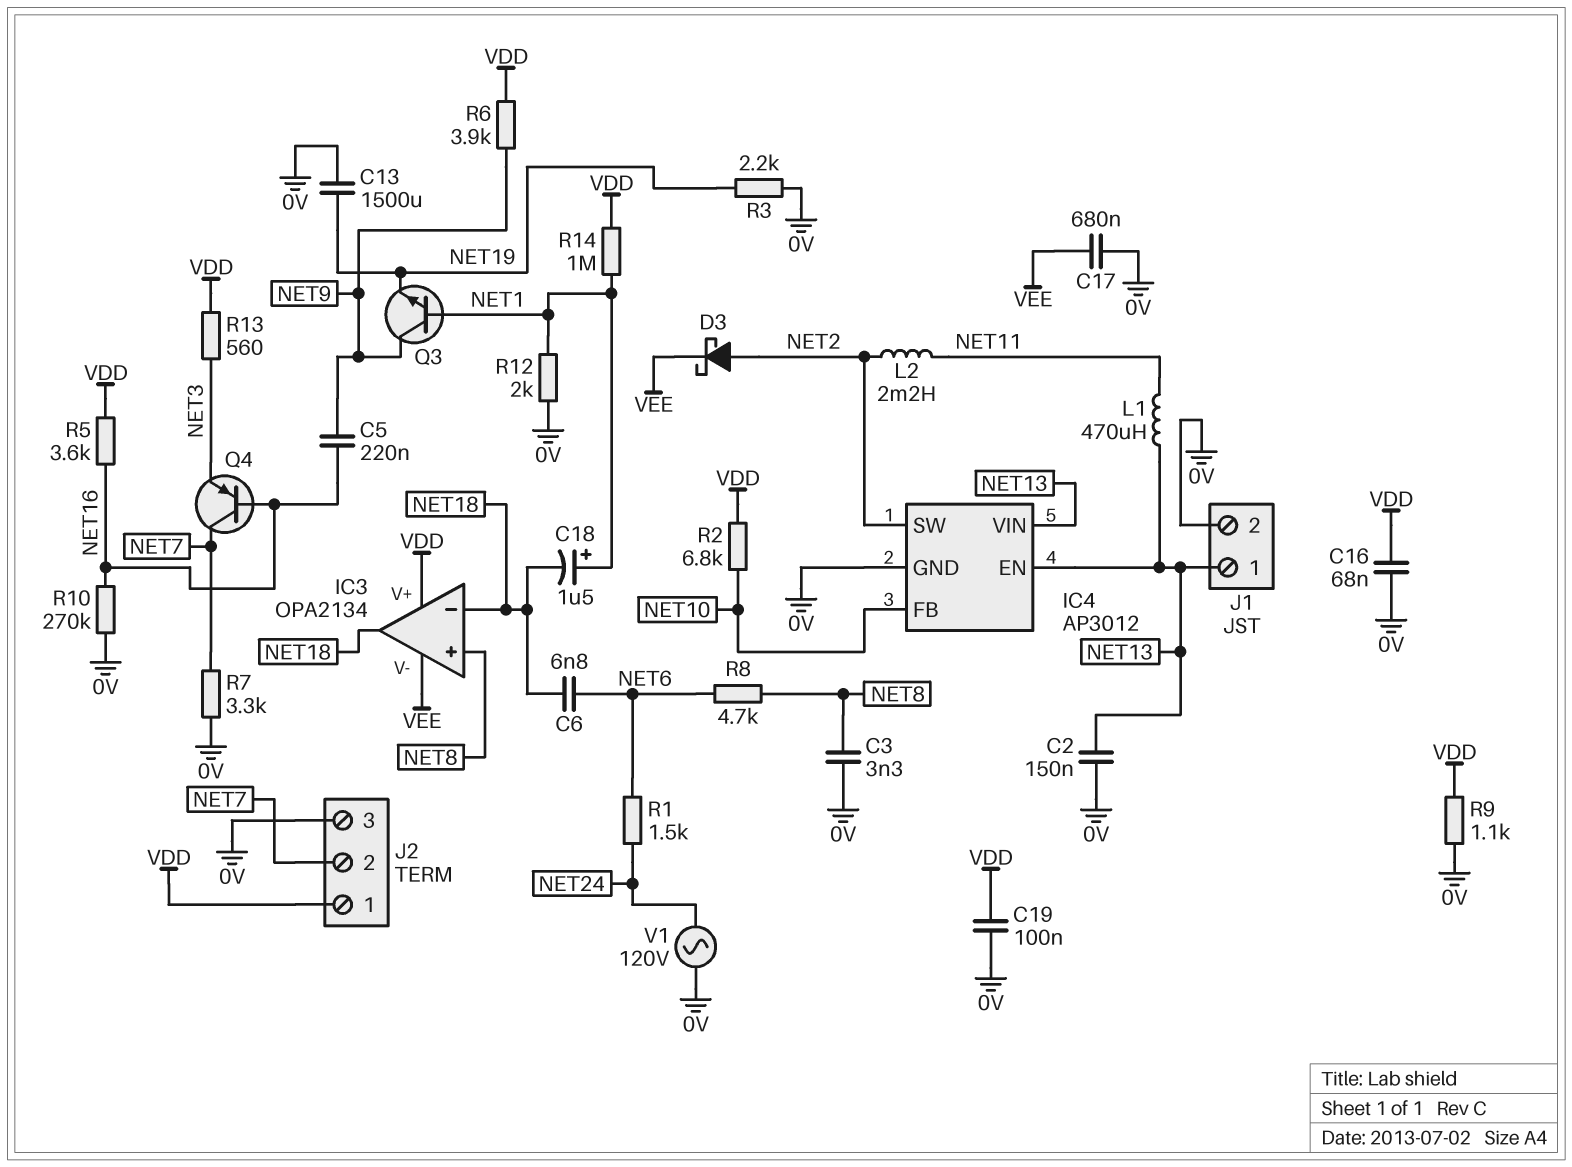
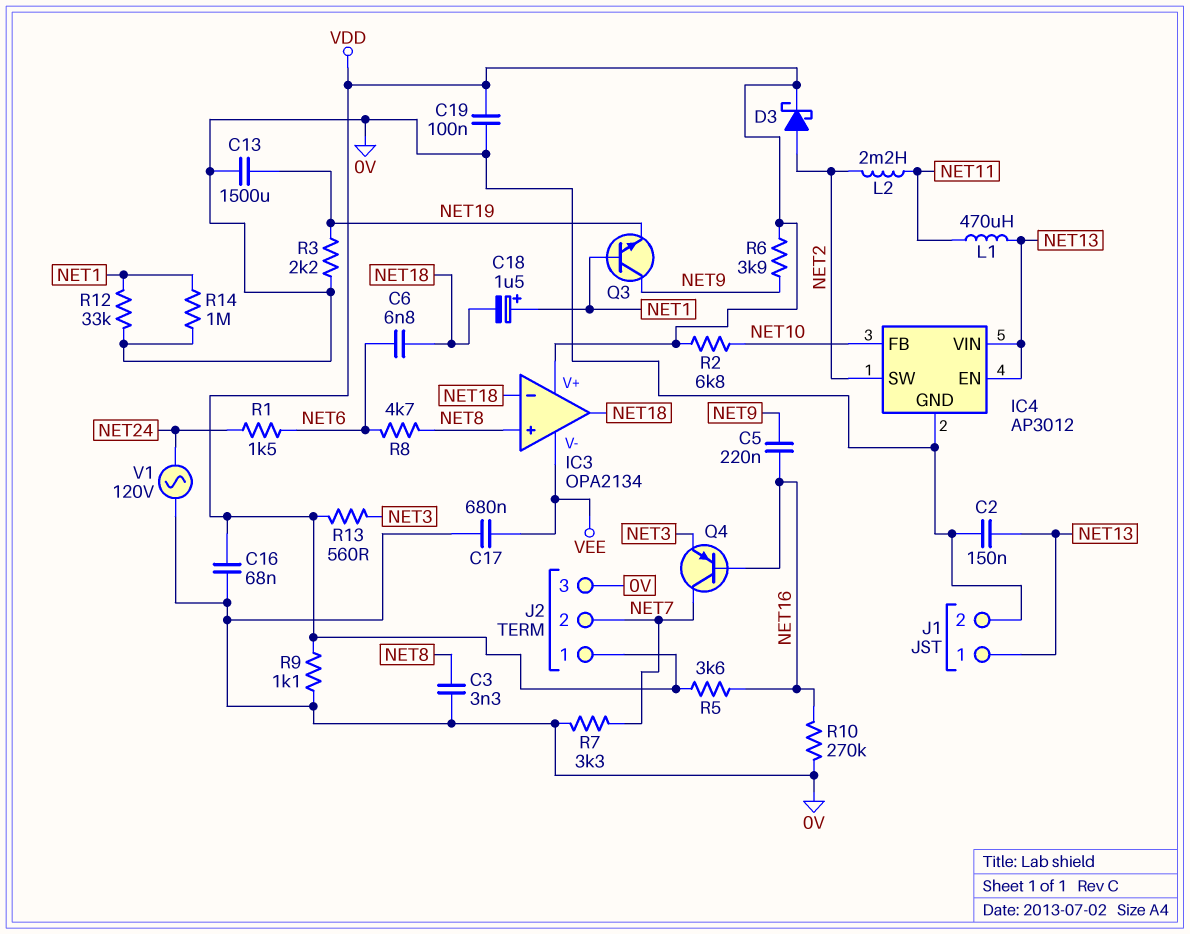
D3: schottky (A NET2, K VEE) -> schottky (A NET2, K VDD)
R12: 2k (0V, NET1) -> 33k (0V, NET1)
R14: 1M (NET1, VDD) -> 1M (0V, NET1)

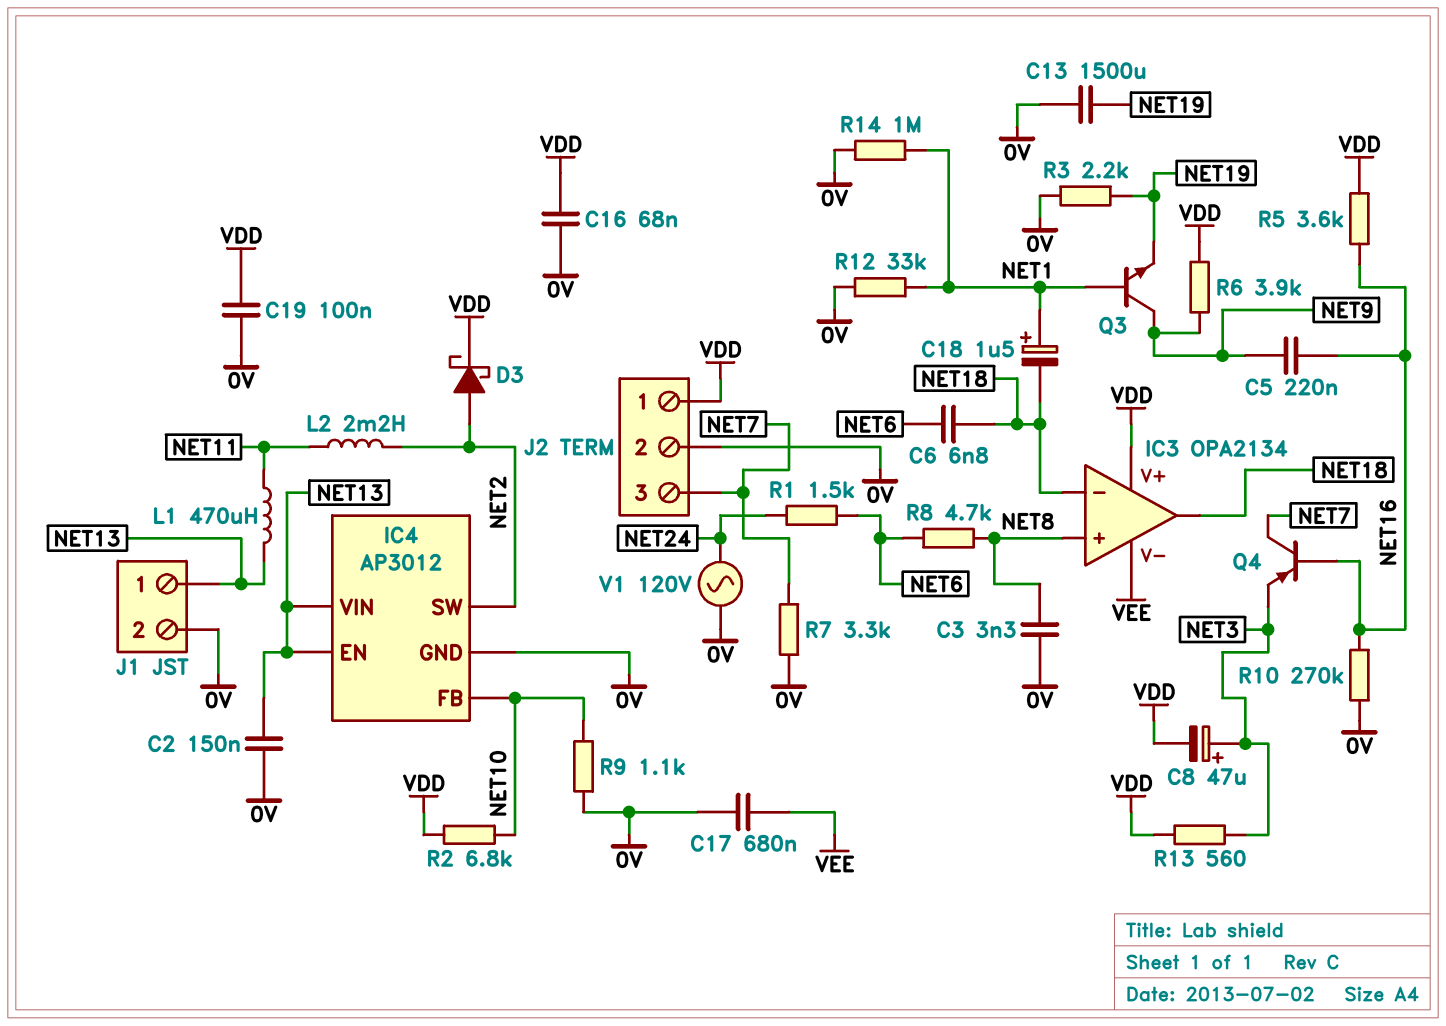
C8: none -> 47uF (plus NET3, minus VDD)
J2 pin 2: NET7 -> 0V
J2 pin 3: 0V -> NET7
R9: 1.1k (0V, VDD) -> 1.1k (0V, NET10)

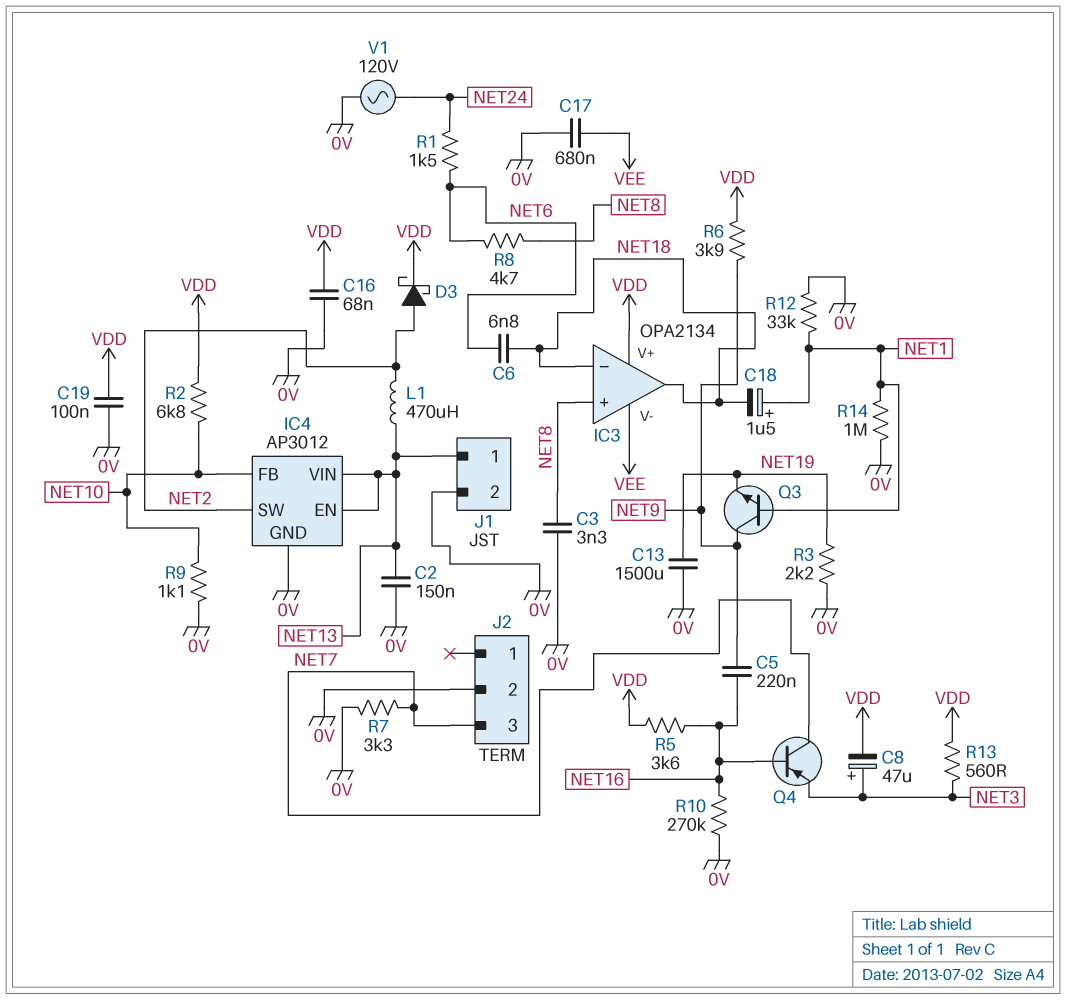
J2 pin 1: VDD -> none
L1: 470uH (NET11, NET13) -> 470uH (NET2, NET13)
L2: 2.2mH (NET2, NET11) -> none

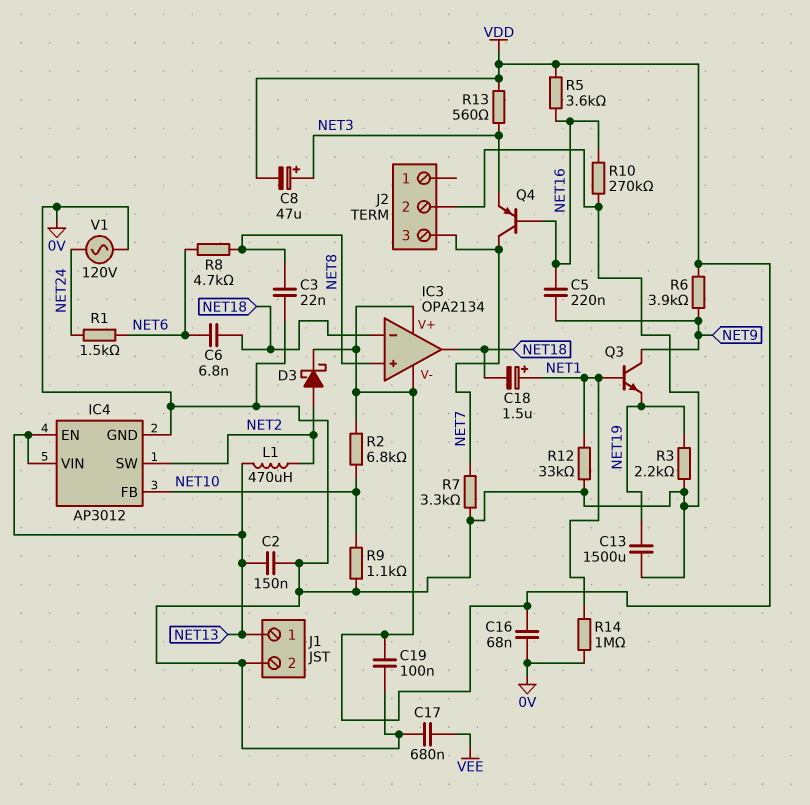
C3: 3.3nF (0V, NET8) -> 22nF (0V, NET8)
IC3 pin V-: VEE -> VDD

